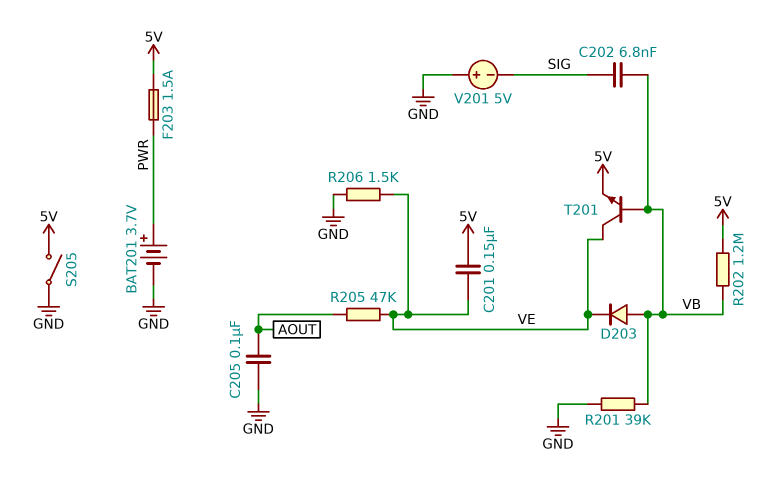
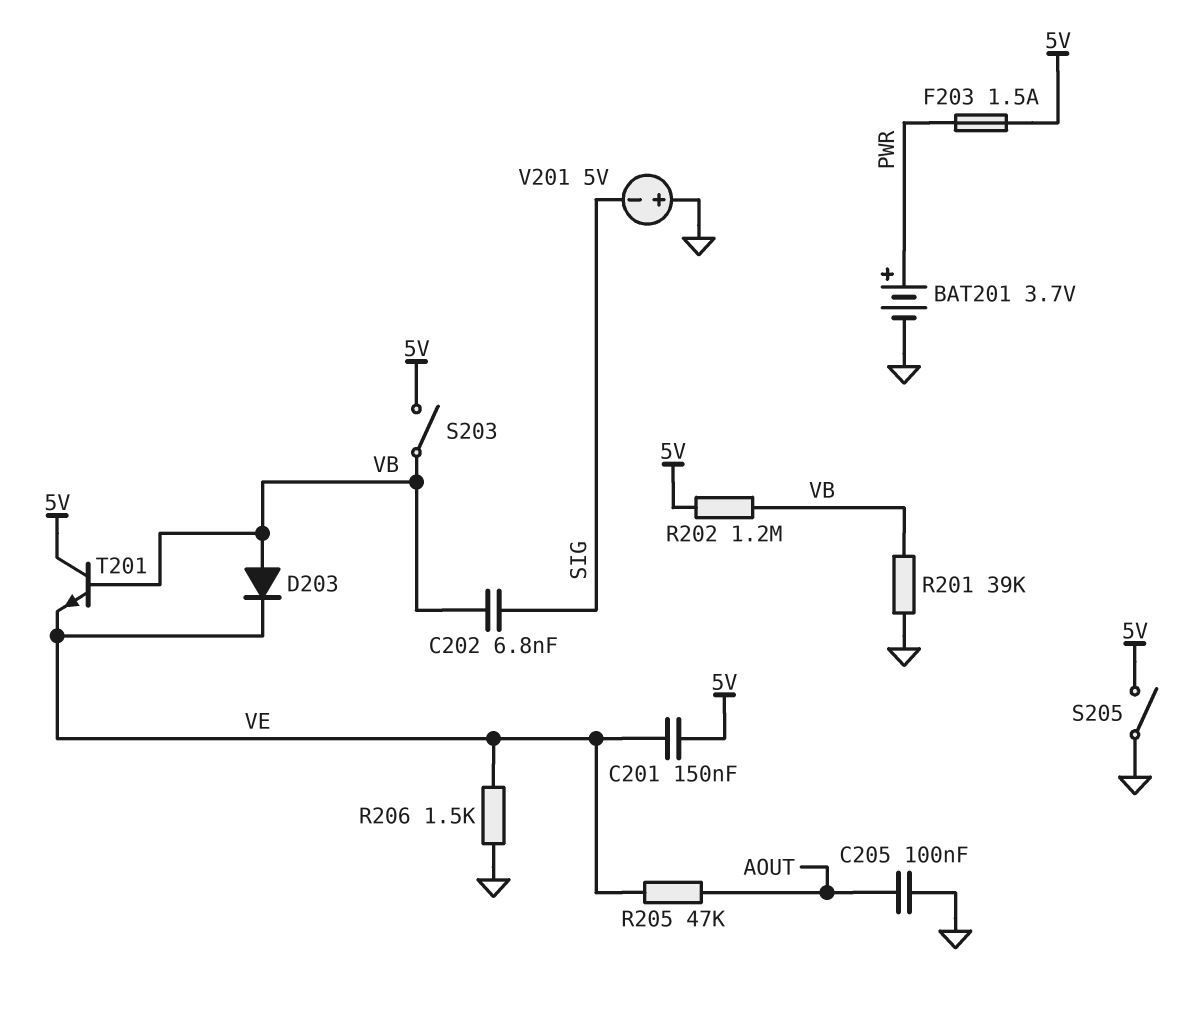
S203: none -> switch (5V, VB)
T201: NPN (B VB, C VE, E 5V) -> NPN (B VB, C 5V, E VE)

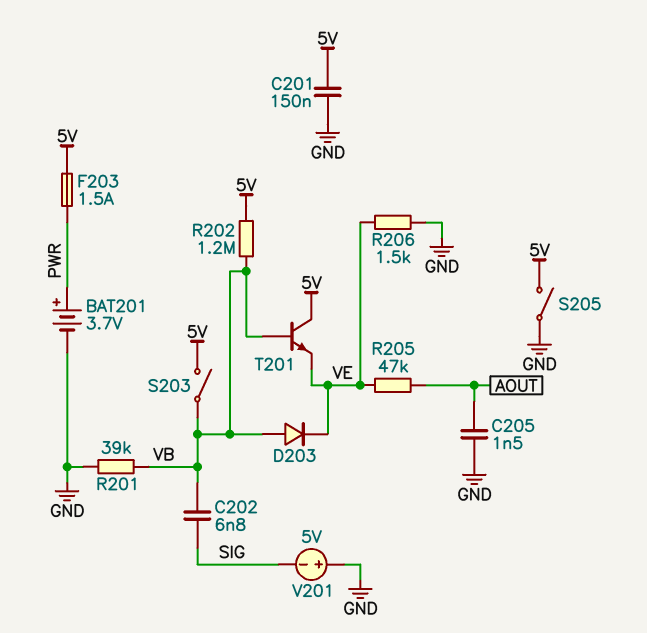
C201: 150nF (5V, VE) -> 150nF (5V, GND)
C205: 100nF (AOUT, GND) -> 1.5nF (AOUT, GND)

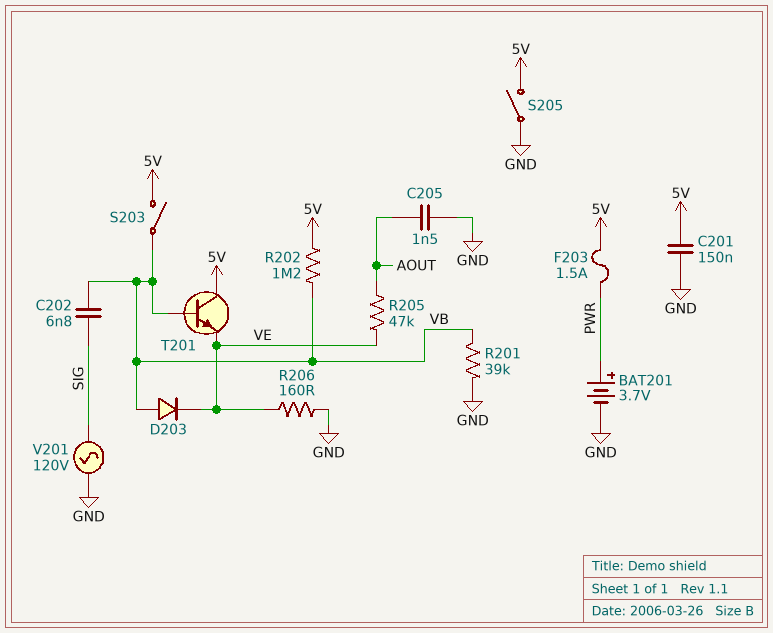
R206: 1.5k (GND, VE) -> 160 (GND, VE)
V201: 5V (plus GND, minus SIG) -> AC 120V (GND, SIG)

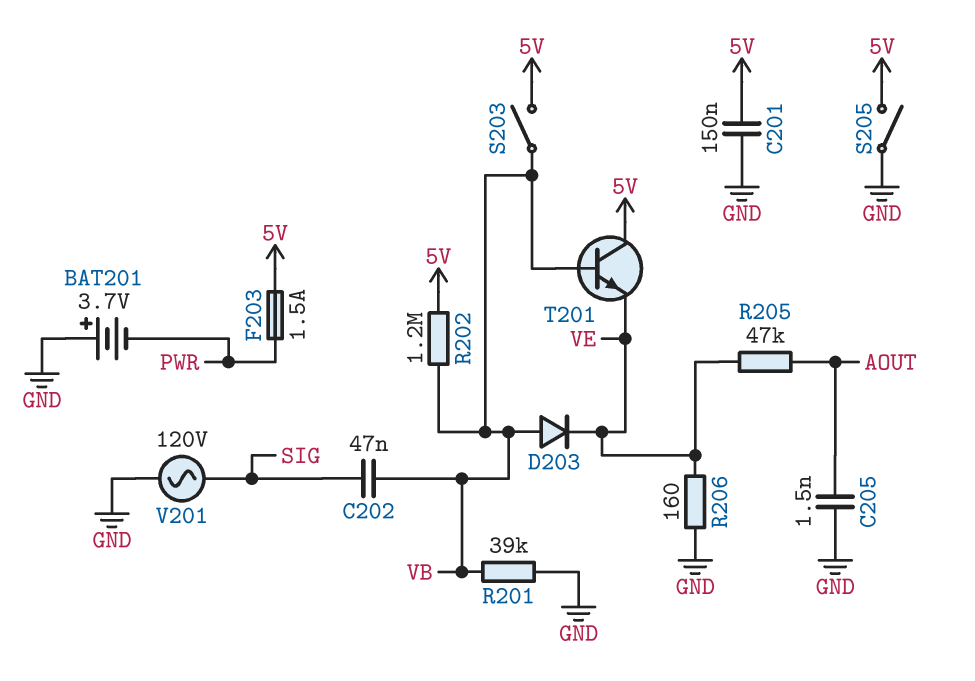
BAT201: 3.7V (plus PWR, minus GND) -> 3.7V (plus GND, minus PWR)
C202: 6.8nF (SIG, VB) -> 47nF (SIG, VB)

